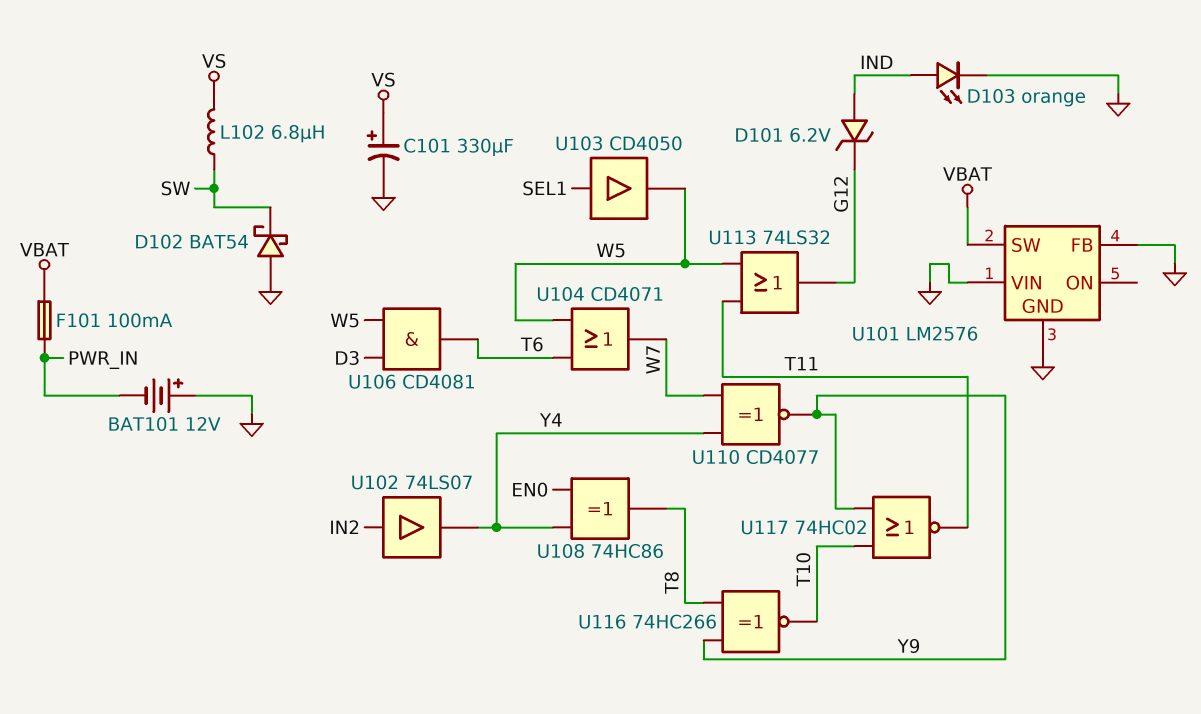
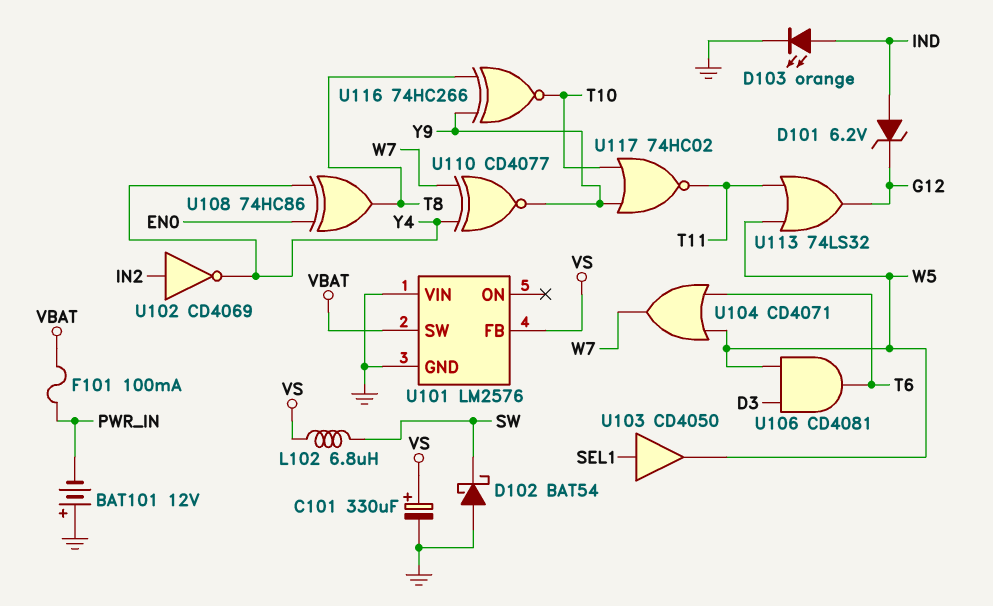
U101 pin FB: GND -> VS
U102: buffer 74LS07 (in IN2, out Y4) -> NOT CD4069 (in IN2, out Y4)

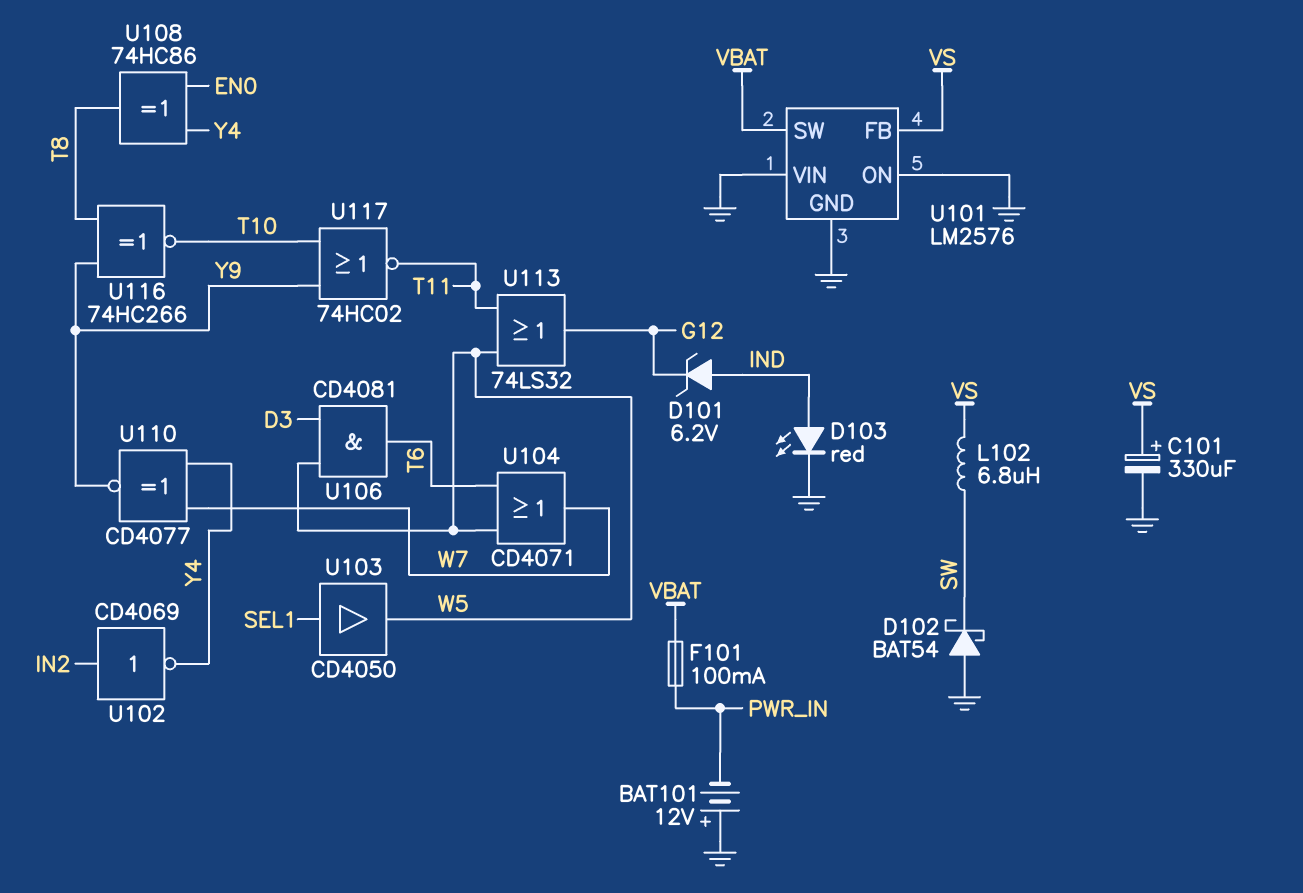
D103: LED orange (A IND, K GND) -> LED red (A IND, K GND)
U101 pin ON: none -> GND

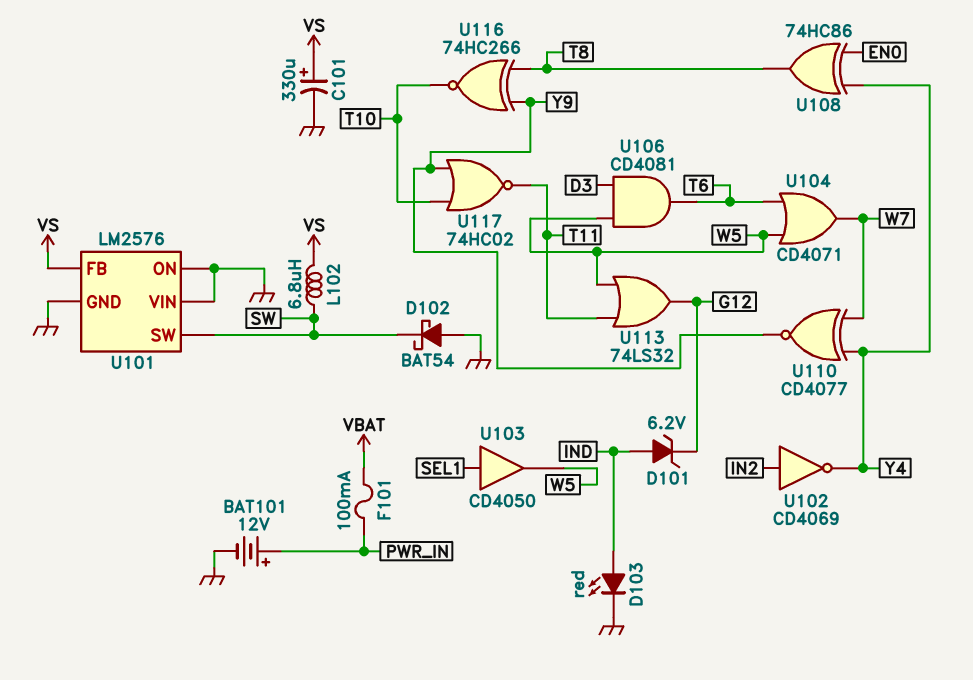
BAT101: 12V (plus GND, minus PWR_IN) -> 12V (plus PWR_IN, minus GND)
U101 pin SW: VBAT -> SW

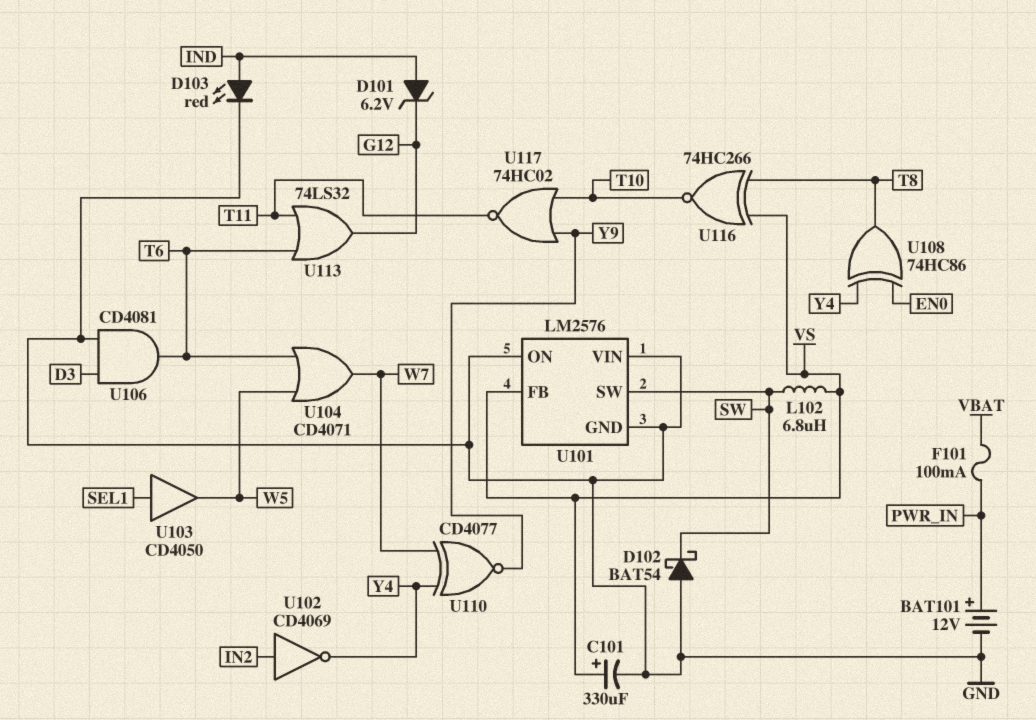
U106: AND CD4081 (in D3, in W5, out T6) -> AND CD4081 (in D3, in GND, out T6)
U113: OR 74LS32 (in T11, in W5, out G12) -> OR 74LS32 (in T6, in T11, out G12)
U116: XNOR 74HC266 (in T8, in Y9, out T10) -> XNOR 74HC266 (in T8, in VS, out T10)

